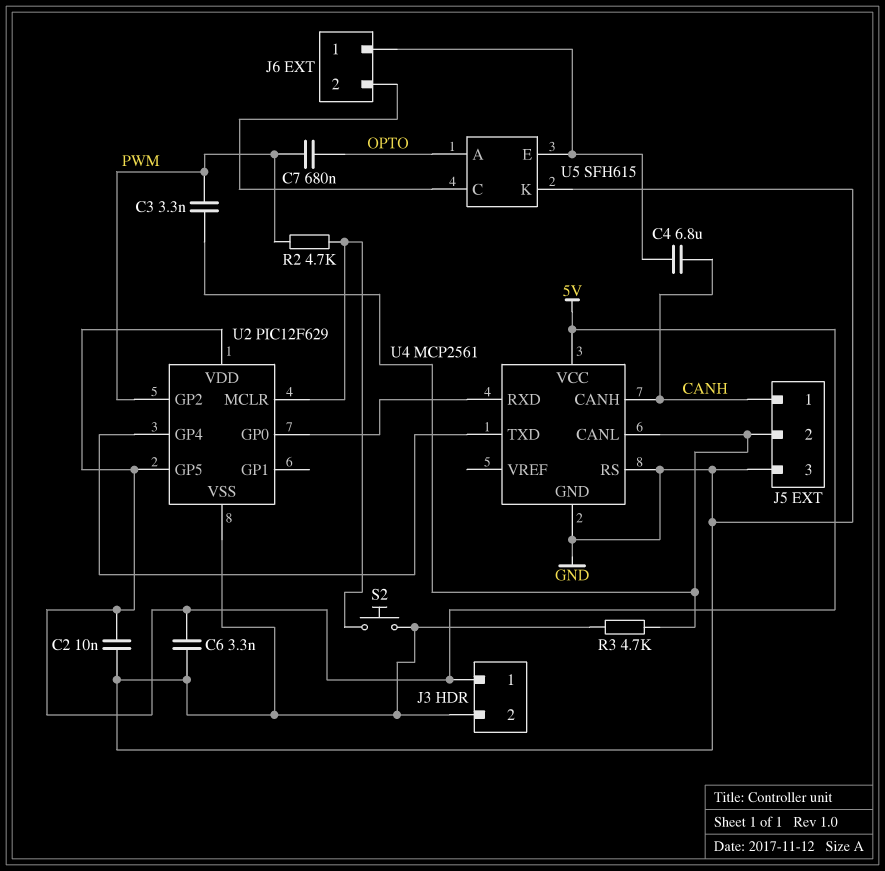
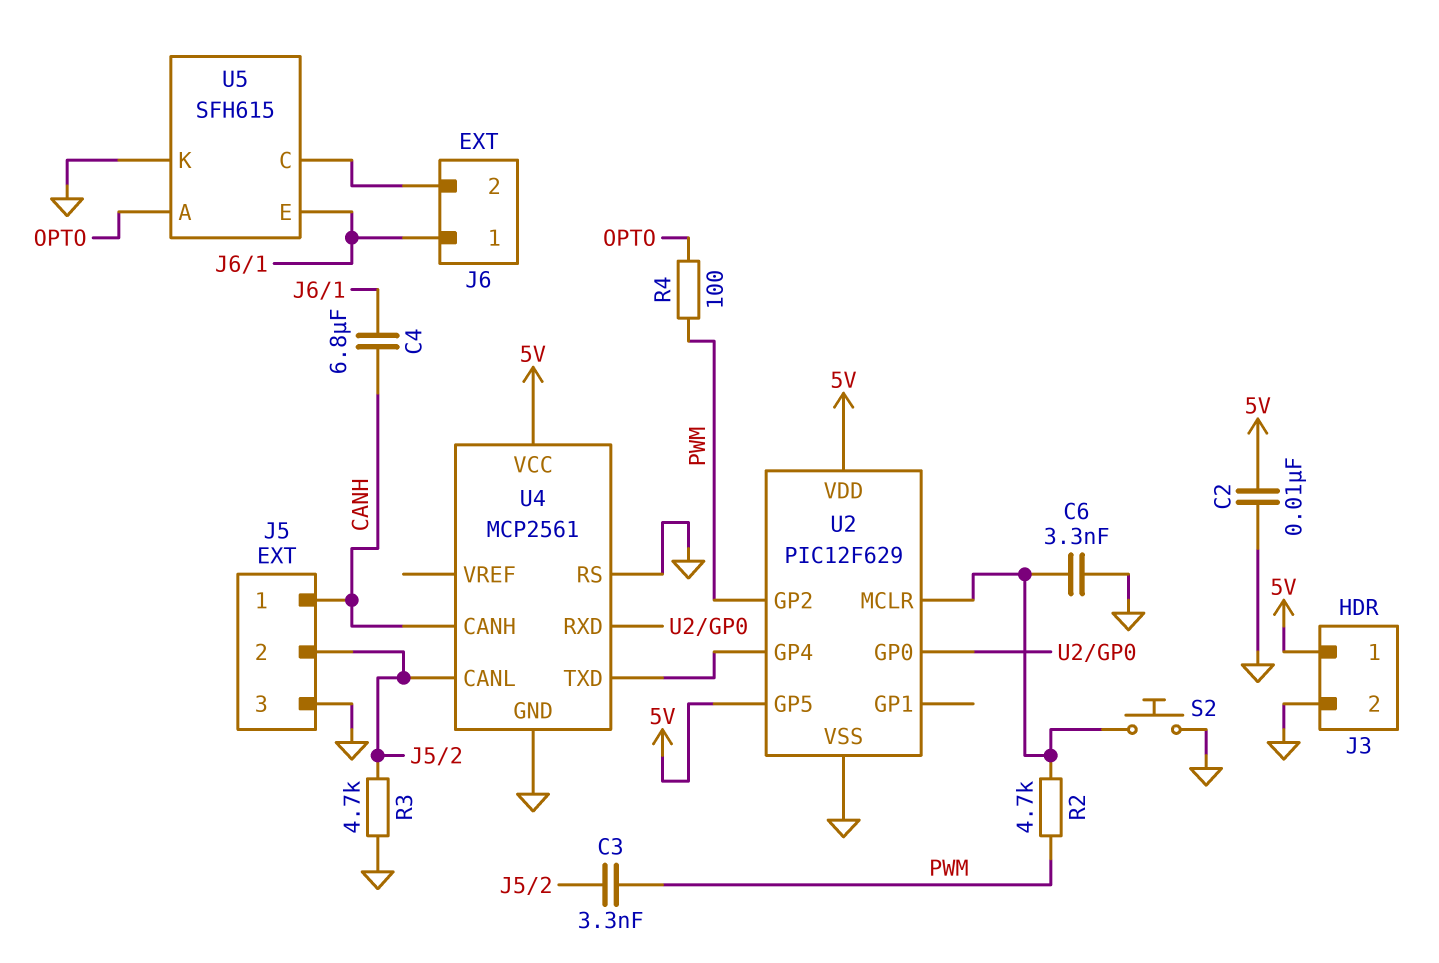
C6: 3.3nF (5V, GND) -> 3.3nF (GND, U2/MCLR)
C7: 680nF (OPTO, PWM) -> none
R4: none -> 100 (OPTO, PWM)

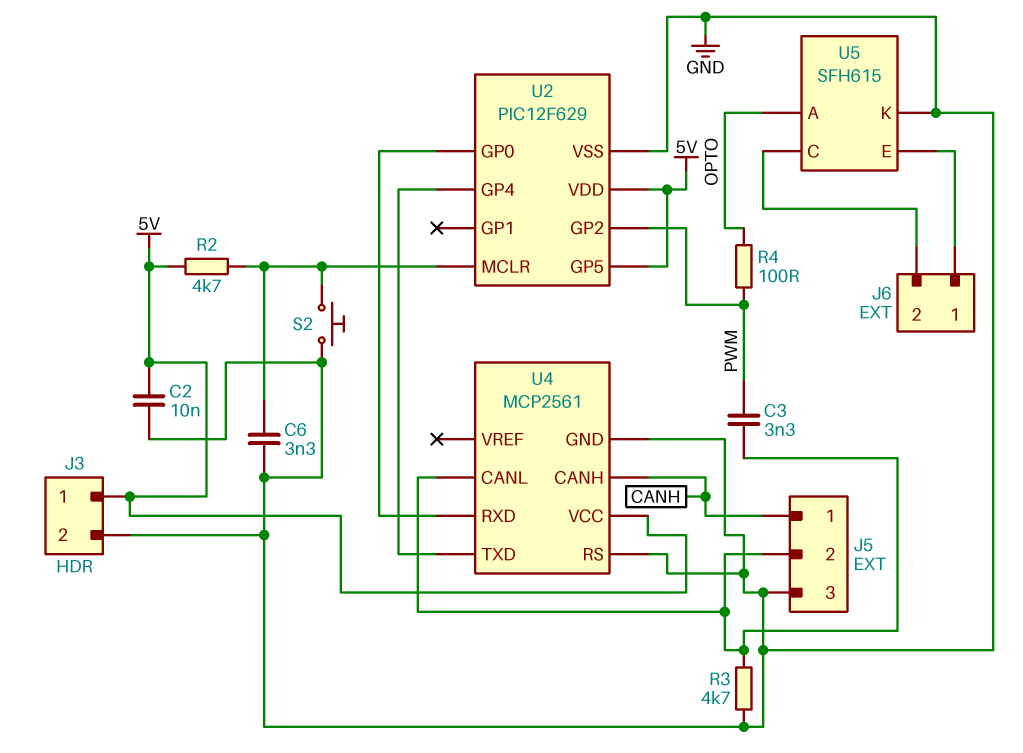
C4: 6.8uF (CANH, J6/1) -> none
R2: 4.7k (PWM, U2/MCLR) -> 4.7k (5V, U2/MCLR)

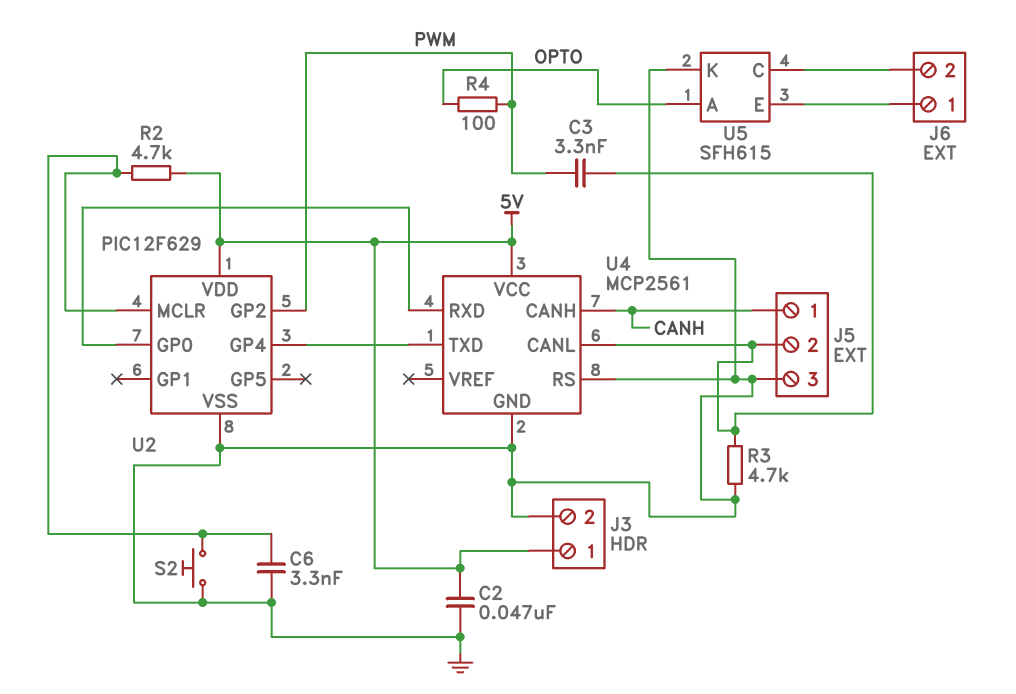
C2: 10nF (5V, GND) -> 47nF (5V, GND)
U2 pin GP5: 5V -> none

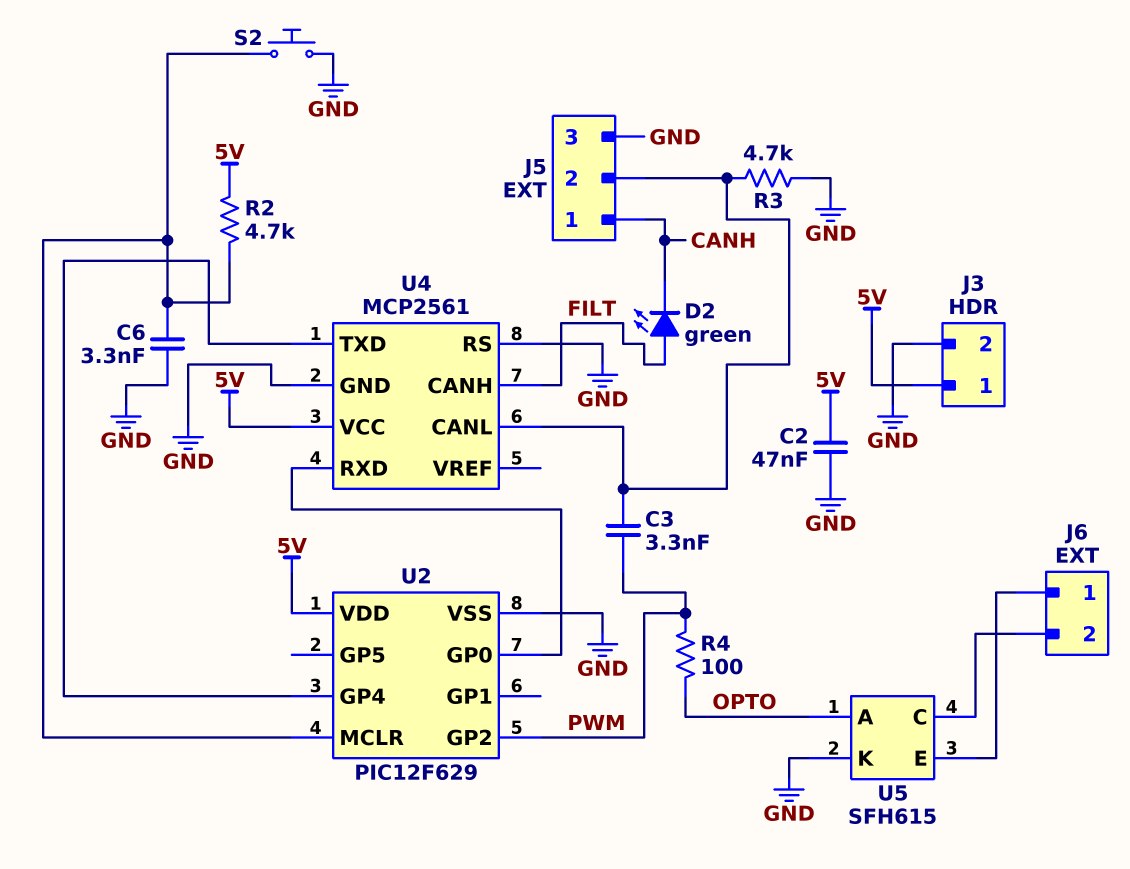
D2: none -> LED green (A FILT, K CANH)
U4 pin CANH: CANH -> FILT

